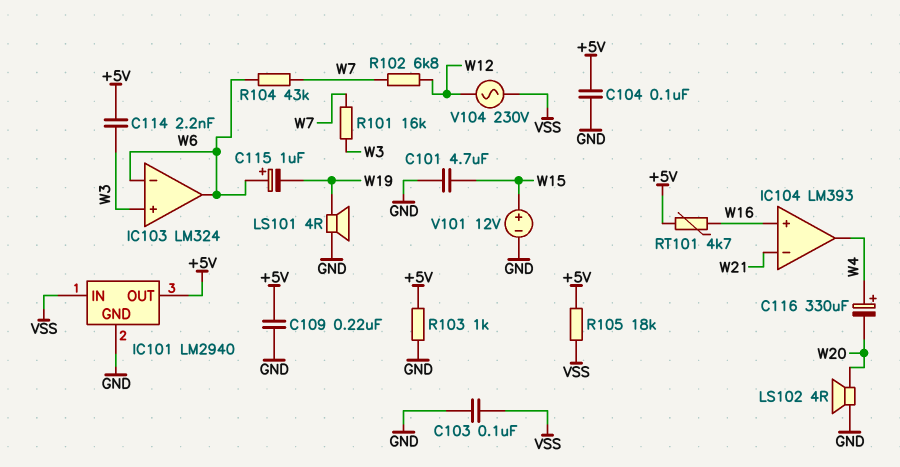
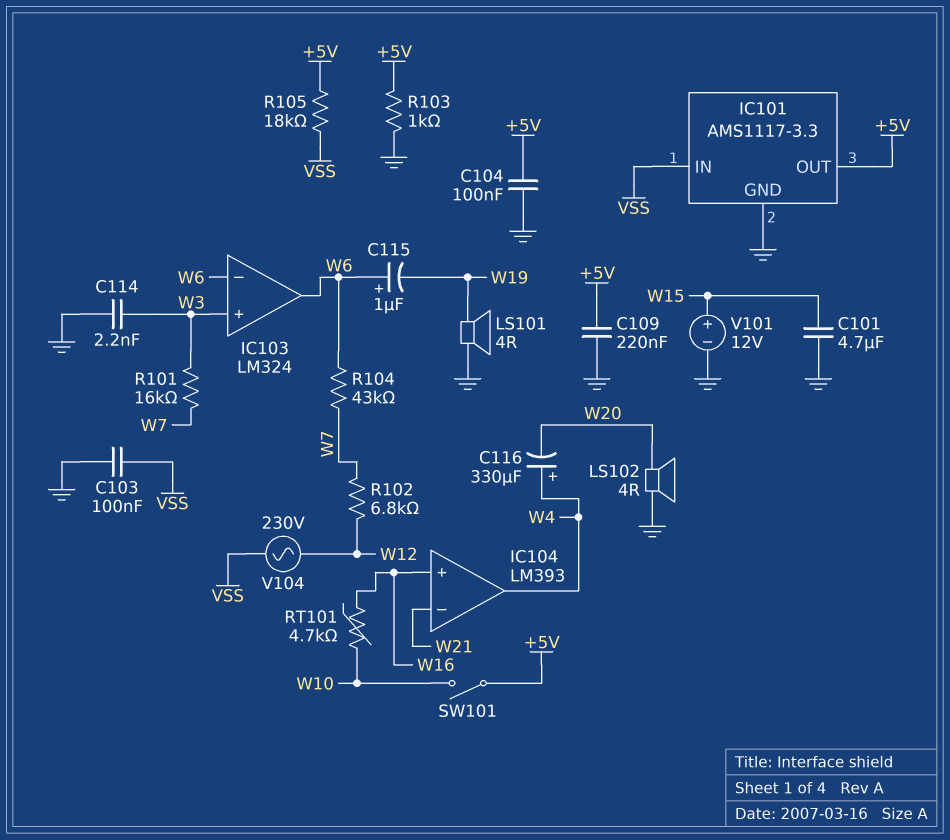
C114: 2.2nF (+5V, W3) -> 2.2nF (GND, W3)
IC101: LM2940 -> AMS1117-3.3
RT101: 4.7k (+5V, W16) -> 4.7k (W10, W16)
SW101: none -> switch (+5V, W10)

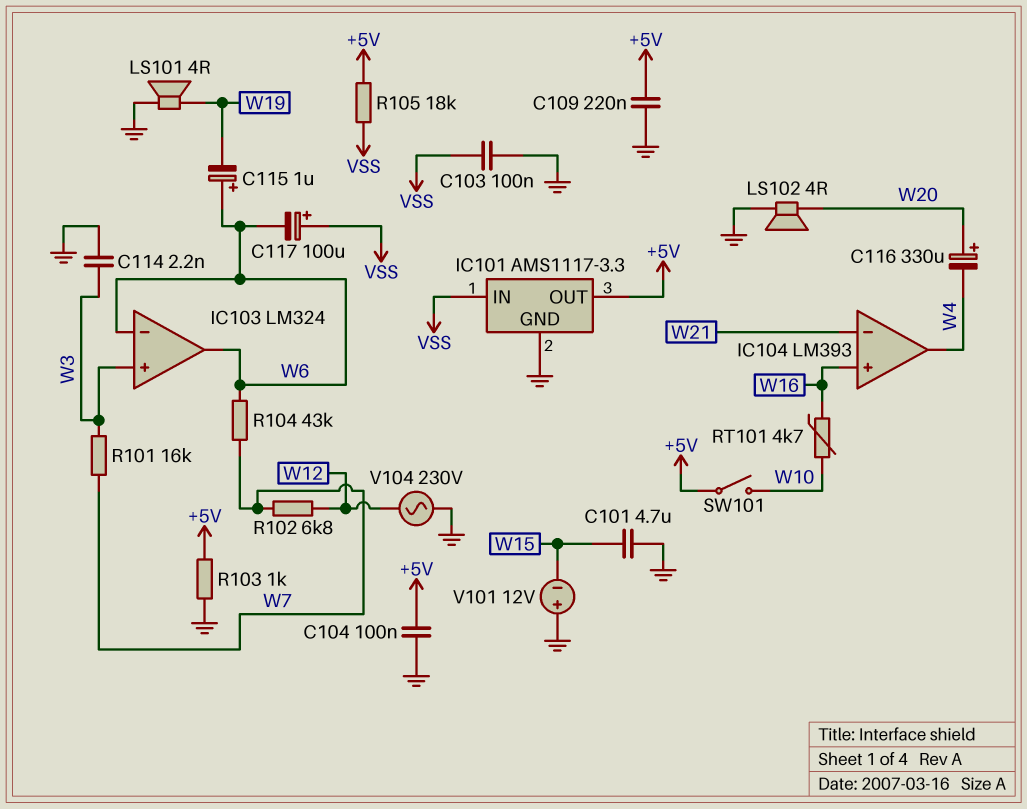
C116: 330uF (plus W4, minus W20) -> 330uF (plus W20, minus W4)
C117: none -> 100uF (plus VSS, minus W6)
V101: 12V (plus W15, minus GND) -> 12V (plus GND, minus W15)
V104: AC 230V (VSS, W12) -> AC 230V (GND, W12)

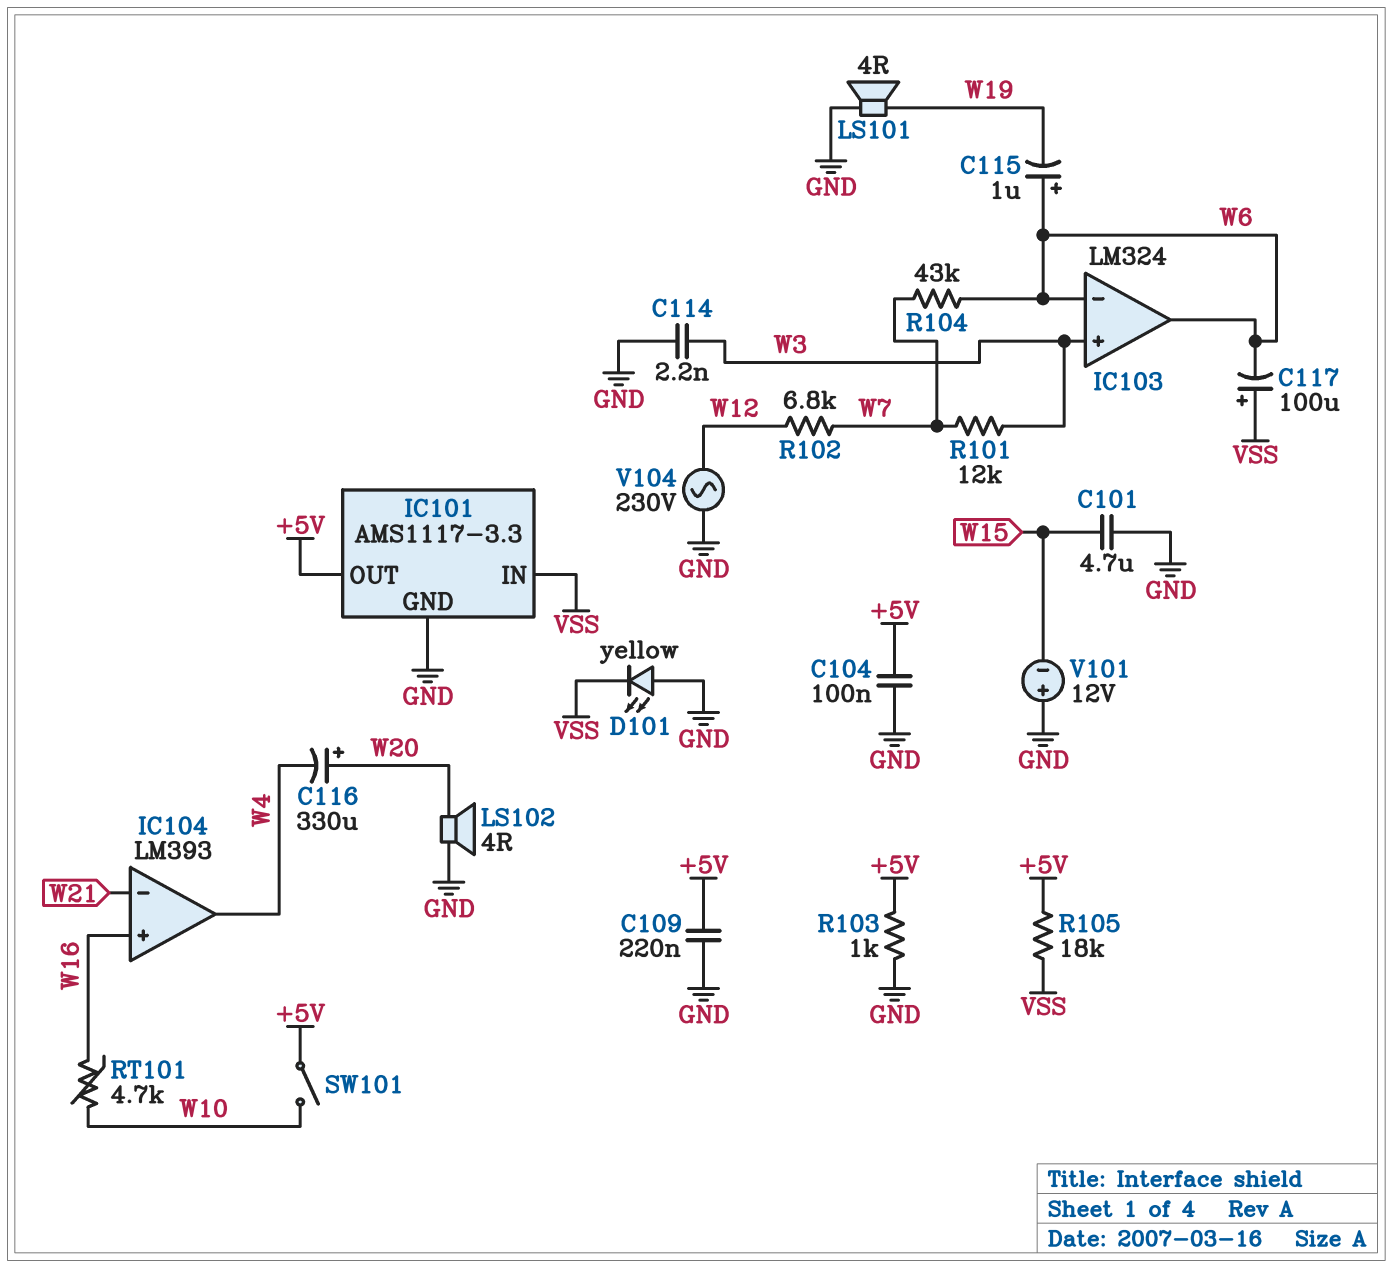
C103: 100nF (GND, VSS) -> none
D101: none -> LED yellow (A GND, K VSS)
R101: 16k (W3, W7) -> 12k (W3, W7)

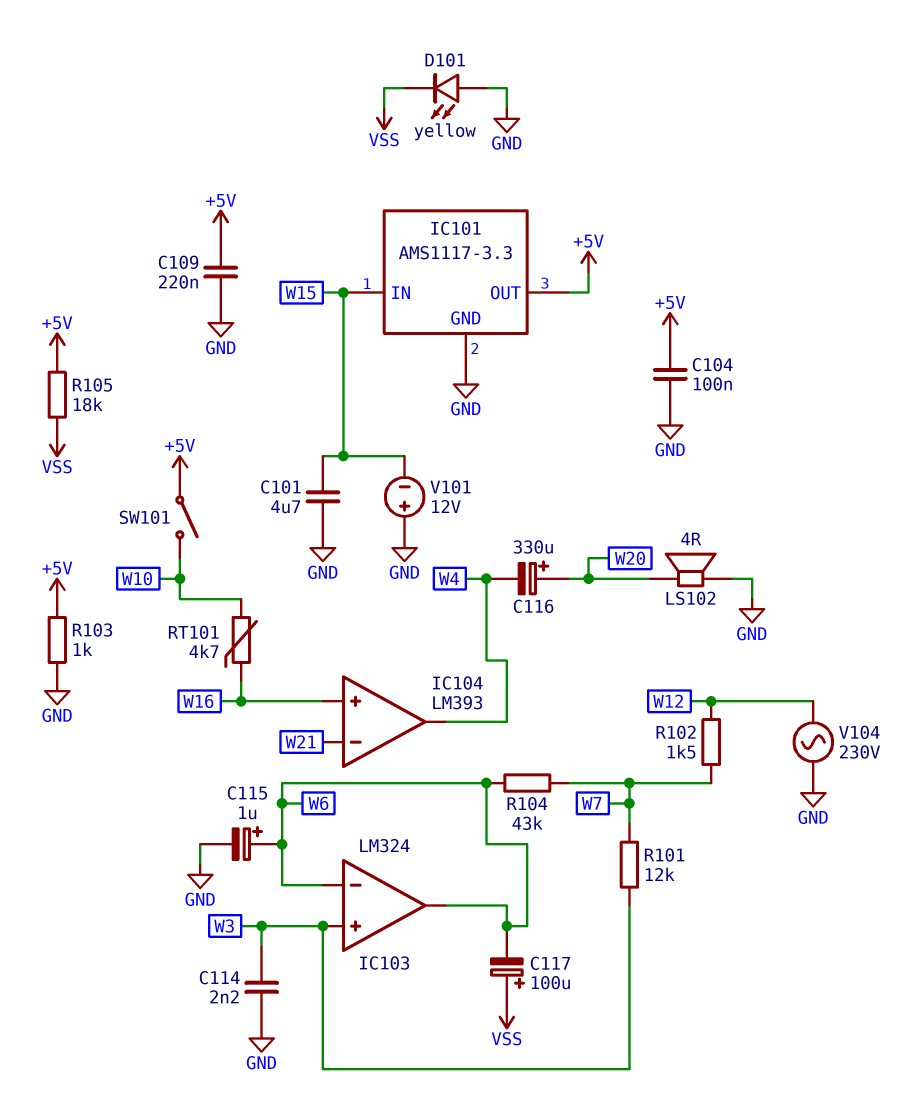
C115: 1uF (plus W6, minus W19) -> 1uF (plus W6, minus GND)
IC101 pin IN: VSS -> W15
LS101: speaker 4R (GND, W19) -> none
R102: 6.8k (W7, W12) -> 1.5k (W7, W12)

